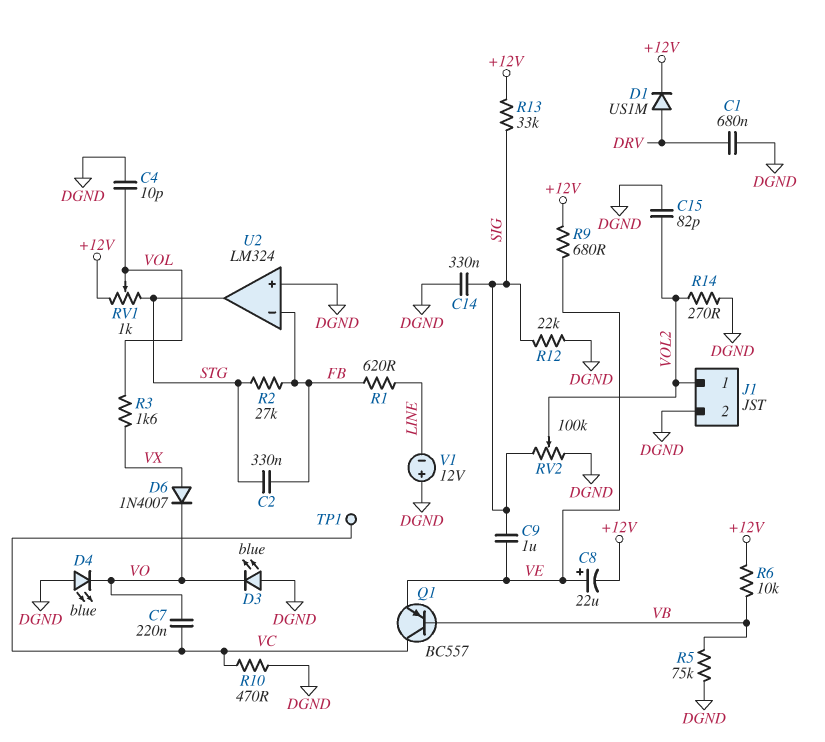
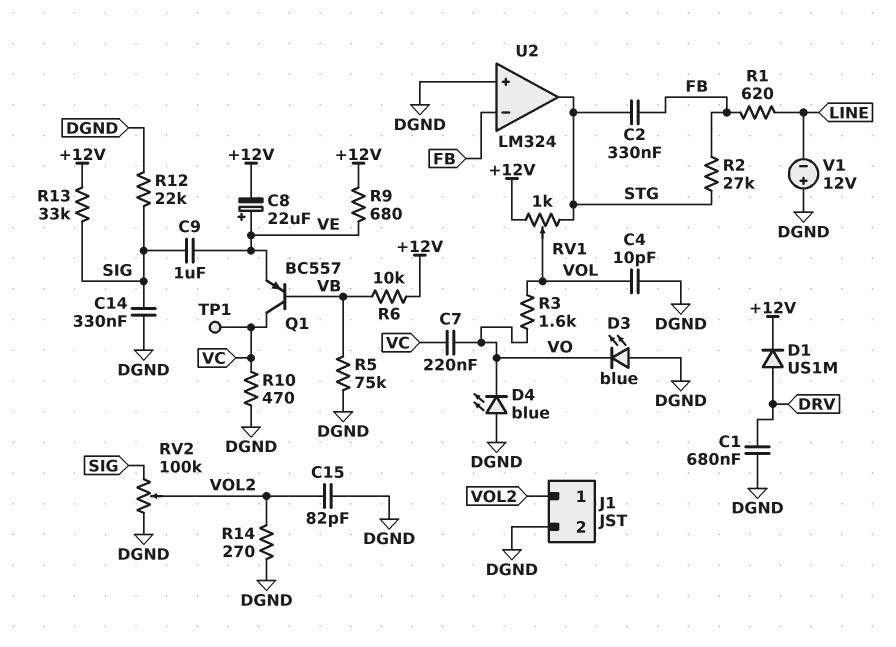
D6: diode 1N4007 (A VX, K VO) -> none
R3: 1.6k (VOL, VX) -> 1.6k (VO, VOL)

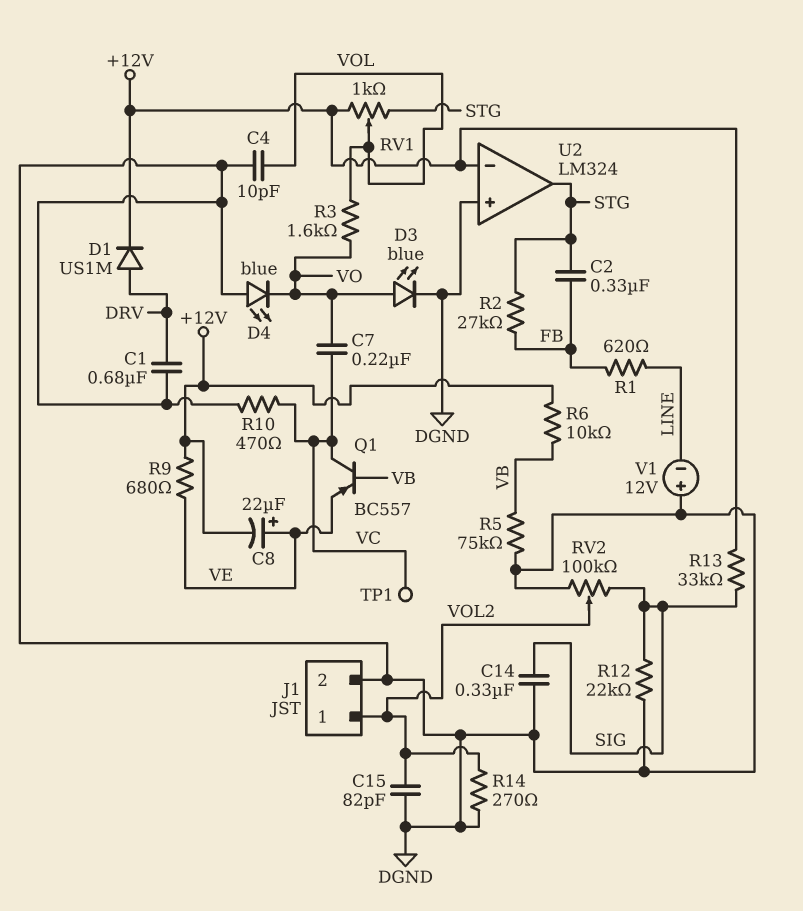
C9: 1uF (SIG, VE) -> none
D3: LED blue (A DGND, K VO) -> LED blue (A VO, K DGND)
U2 pin in-: FB -> +12V

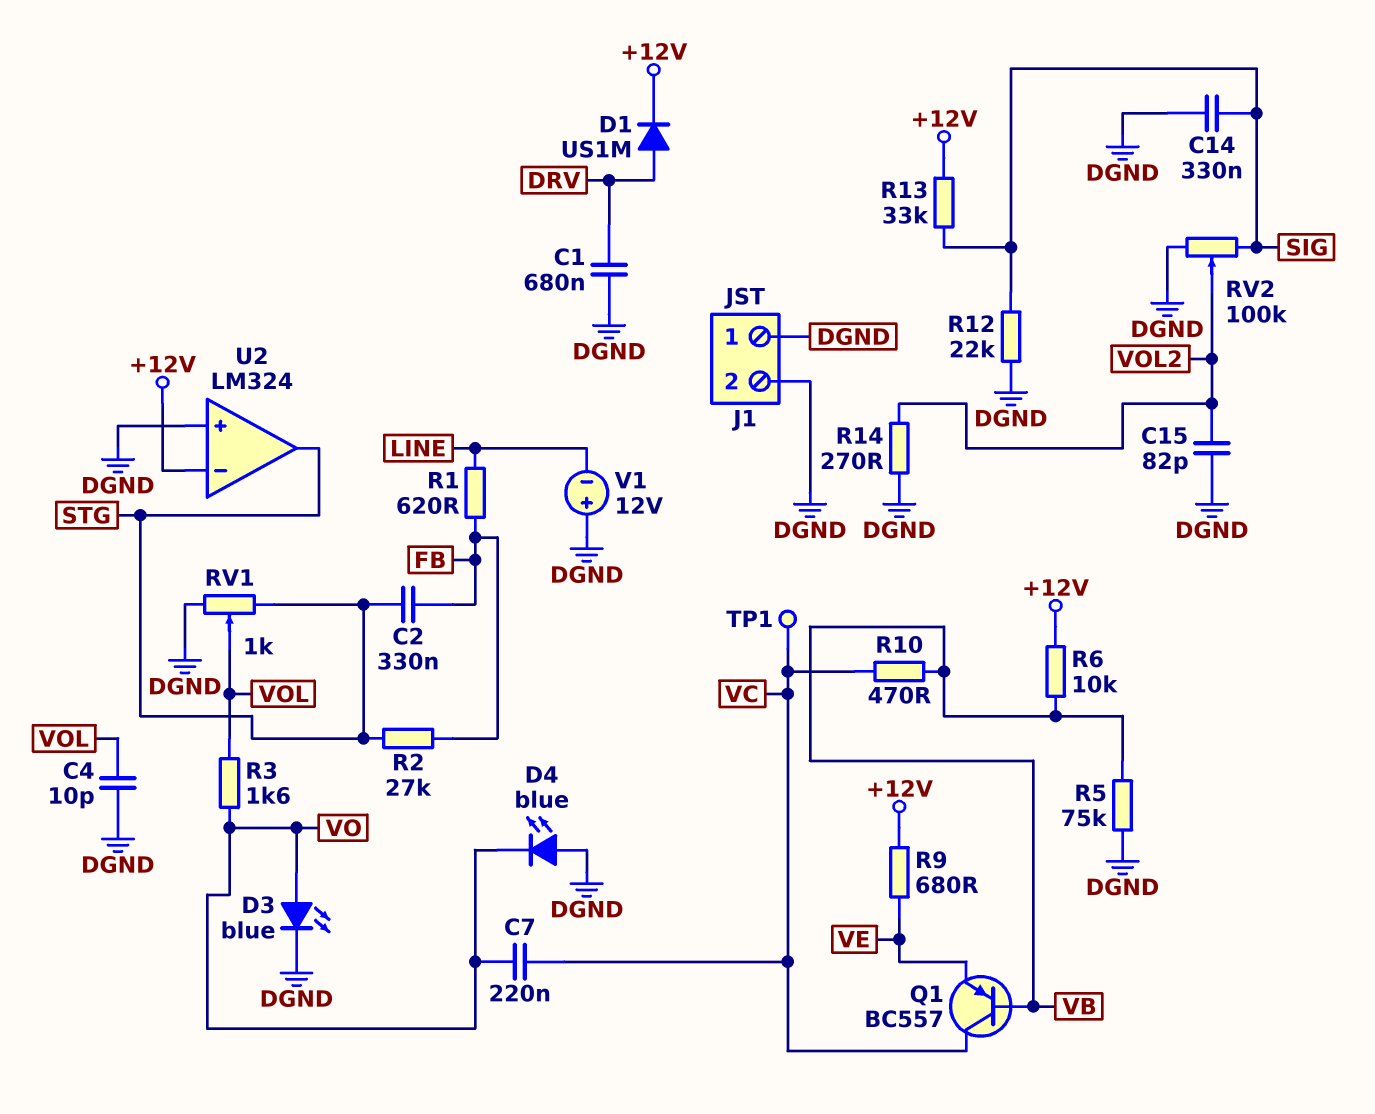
C8: 22uF (plus VE, minus +12V) -> none
J1 pin 1: VOL2 -> DGND
R10: 470 (DGND, VC) -> 470 (VB, VC)
RV1: 1k (+12V, STG, wiper VOL) -> 1k (DGND, STG, wiper VOL)

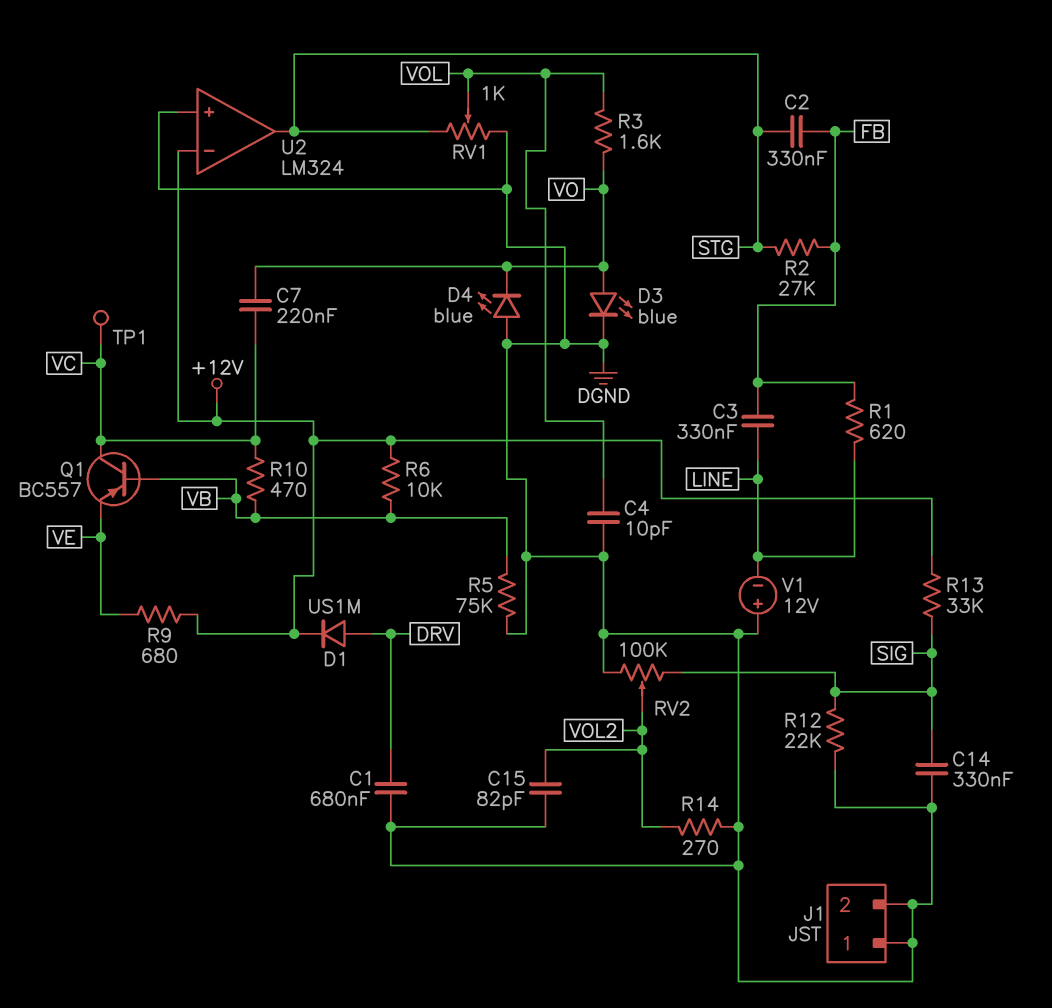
C3: none -> 330nF (FB, LINE)

